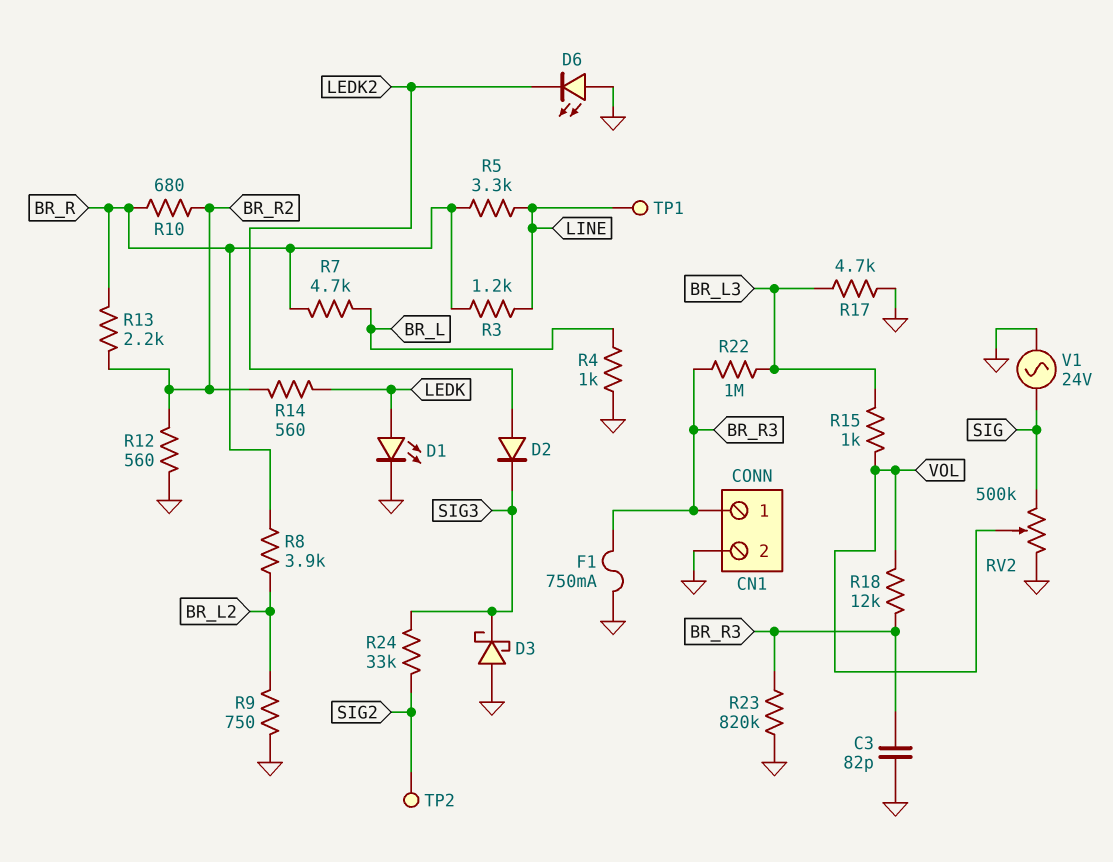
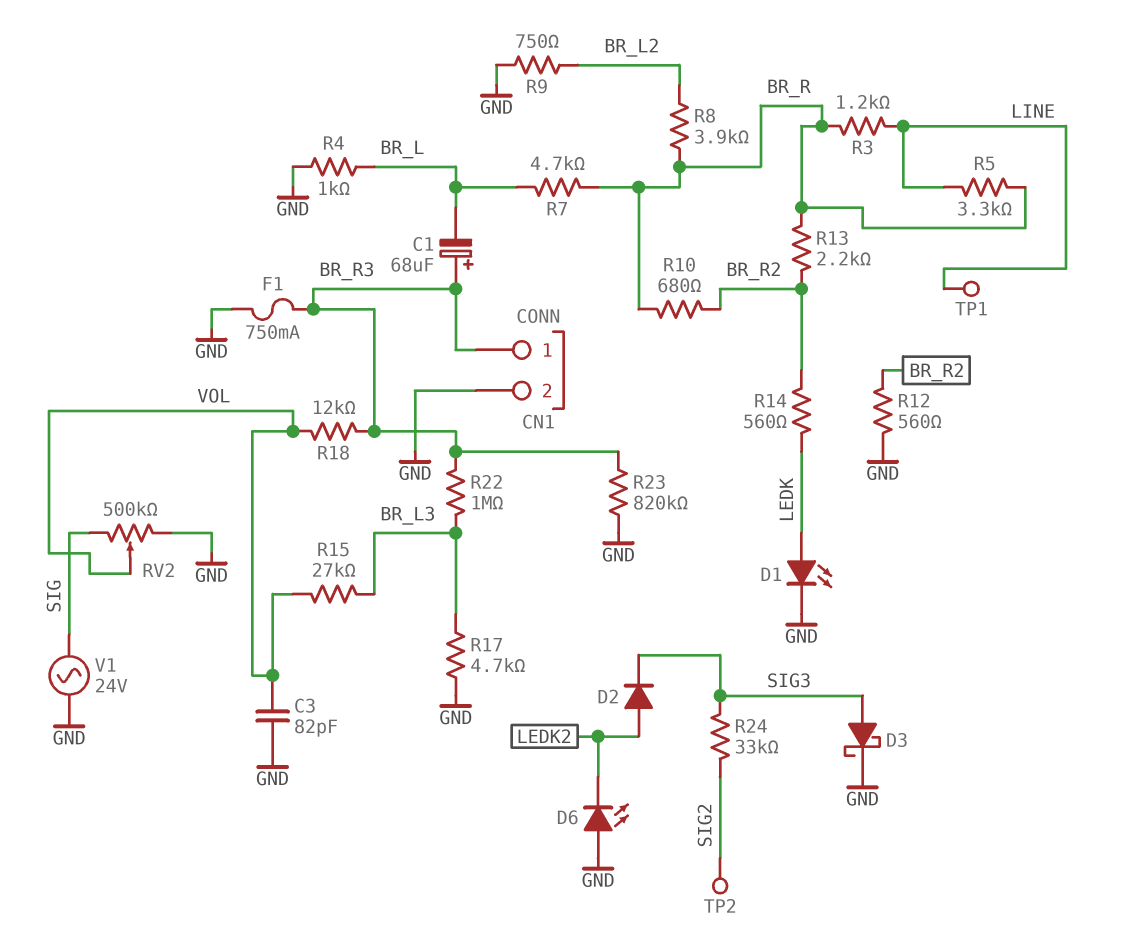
C1: none -> 68uF (plus BR_R3, minus BR_L)
C3: 82pF (BR_R3, GND) -> 82pF (GND, VOL)
D3: schottky (A GND, K SIG3) -> schottky (A SIG3, K GND)
R15: 1k (BR_L3, VOL) -> 27k (BR_L3, VOL)

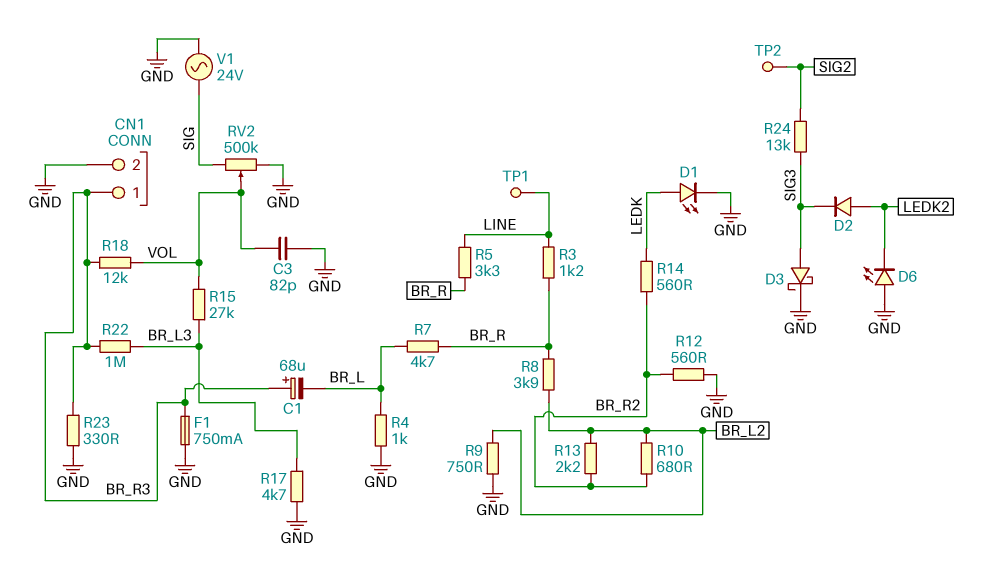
R10: 680 (BR_R, BR_R2) -> 680 (BR_L2, BR_R2)
R13: 2.2k (BR_R, BR_R2) -> 2.2k (BR_L2, BR_R2)
R23: 820k (BR_R3, GND) -> 330 (BR_R3, GND)
R24: 33k (SIG2, SIG3) -> 13k (SIG2, SIG3)

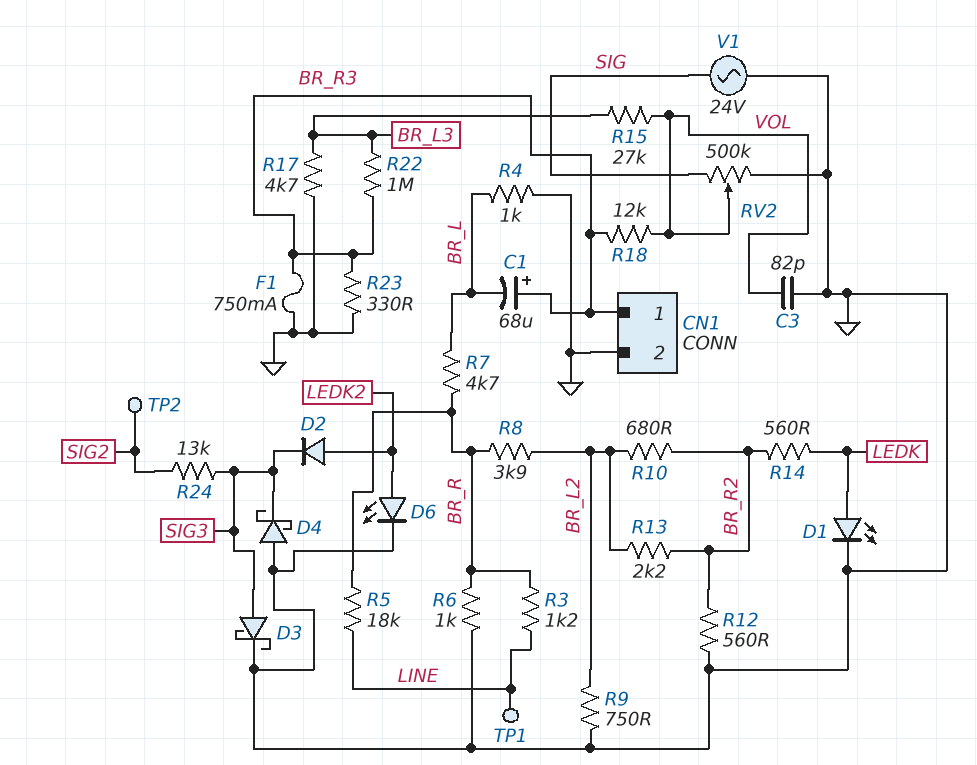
D4: none -> schottky (A GND, K SIG3)
D6: LED (A GND, K LEDK2) -> LED (A LEDK2, K GND)
R5: 3.3k (BR_R, LINE) -> 18k (BR_R, LINE)
R6: none -> 1k (BR_R, GND)

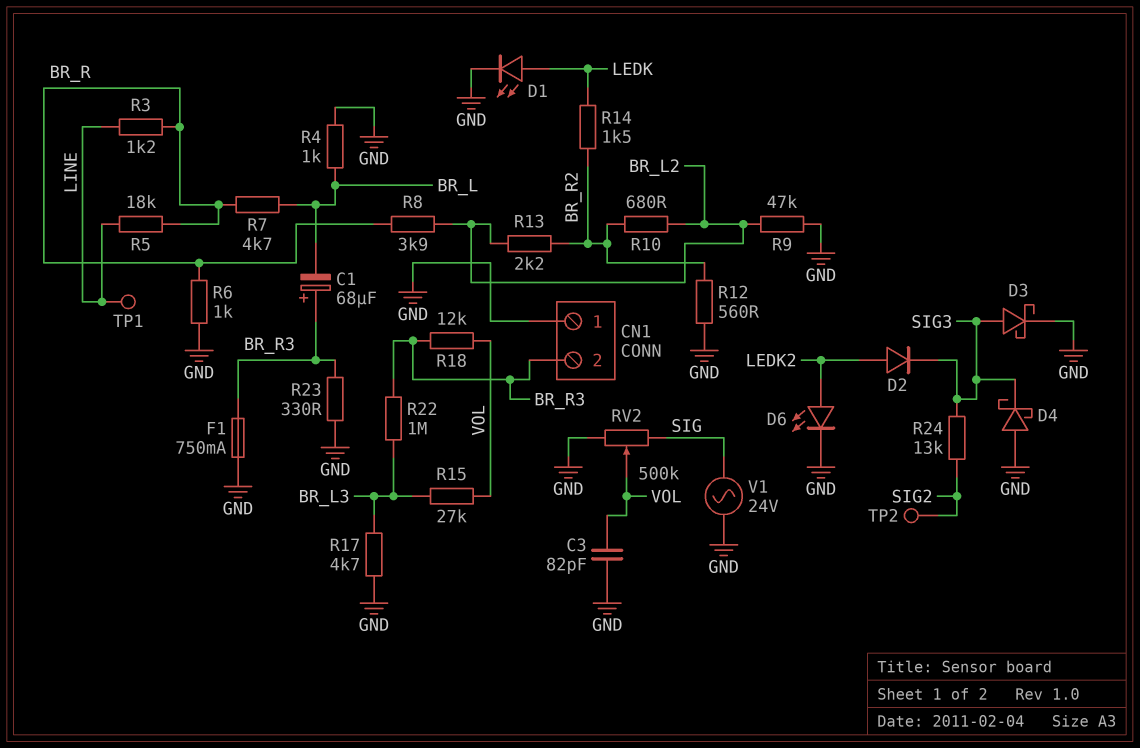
CN1 pin 1: BR_R3 -> GND
CN1 pin 2: GND -> BR_R3
R9: 750 (BR_L2, GND) -> 47k (BR_L2, GND)
R14: 560 (BR_R2, LEDK) -> 1.5k (BR_R2, LEDK)

